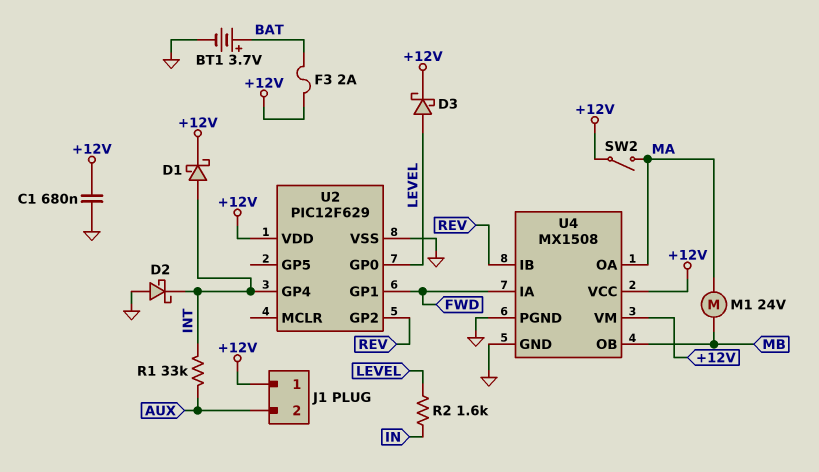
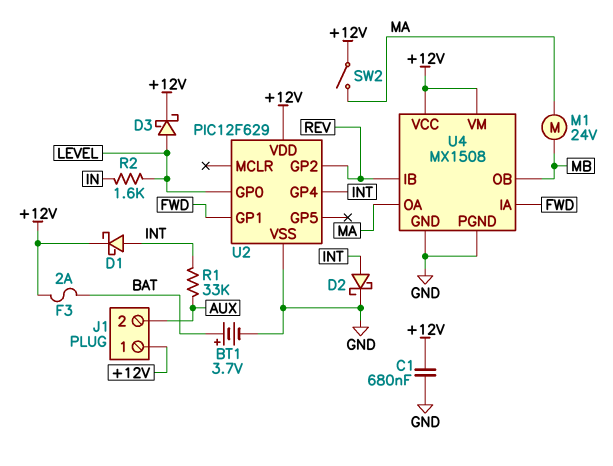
D2: schottky (A GND, K INT) -> schottky (A INT, K GND)

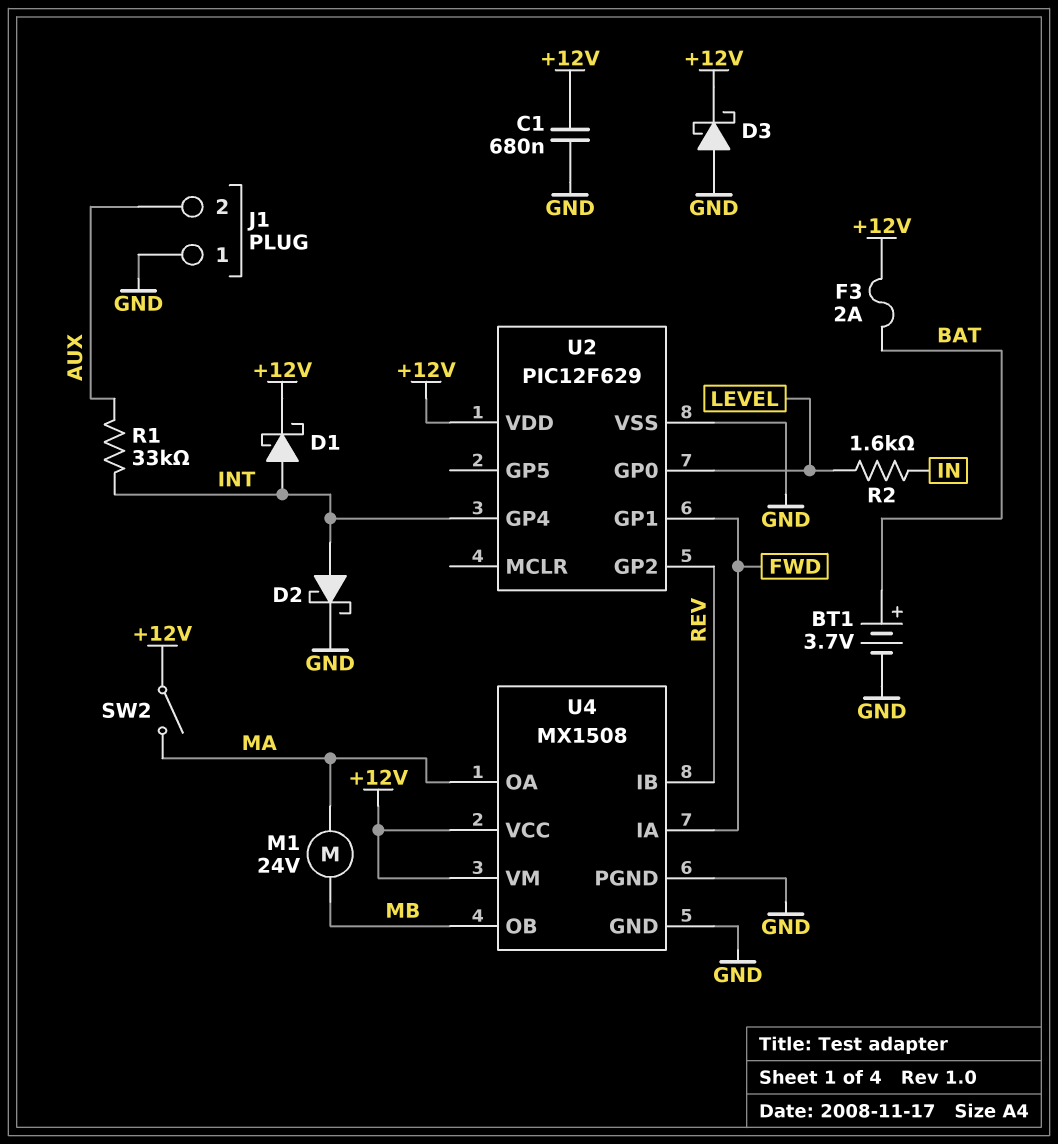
D3: schottky (A LEVEL, K +12V) -> schottky (A GND, K +12V)
J1 pin 1: +12V -> GND

